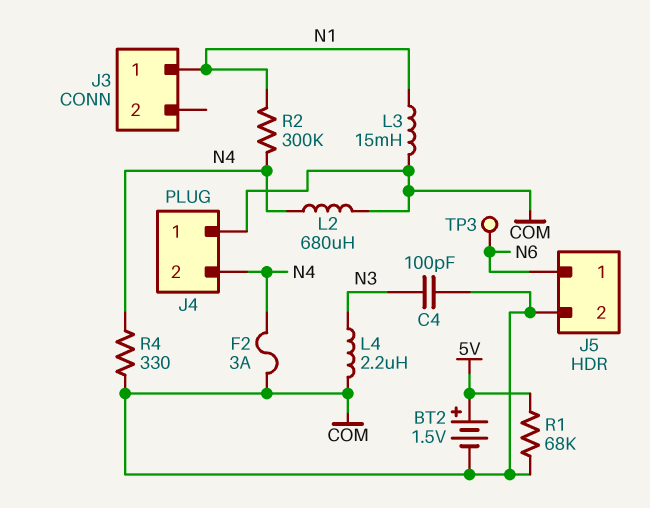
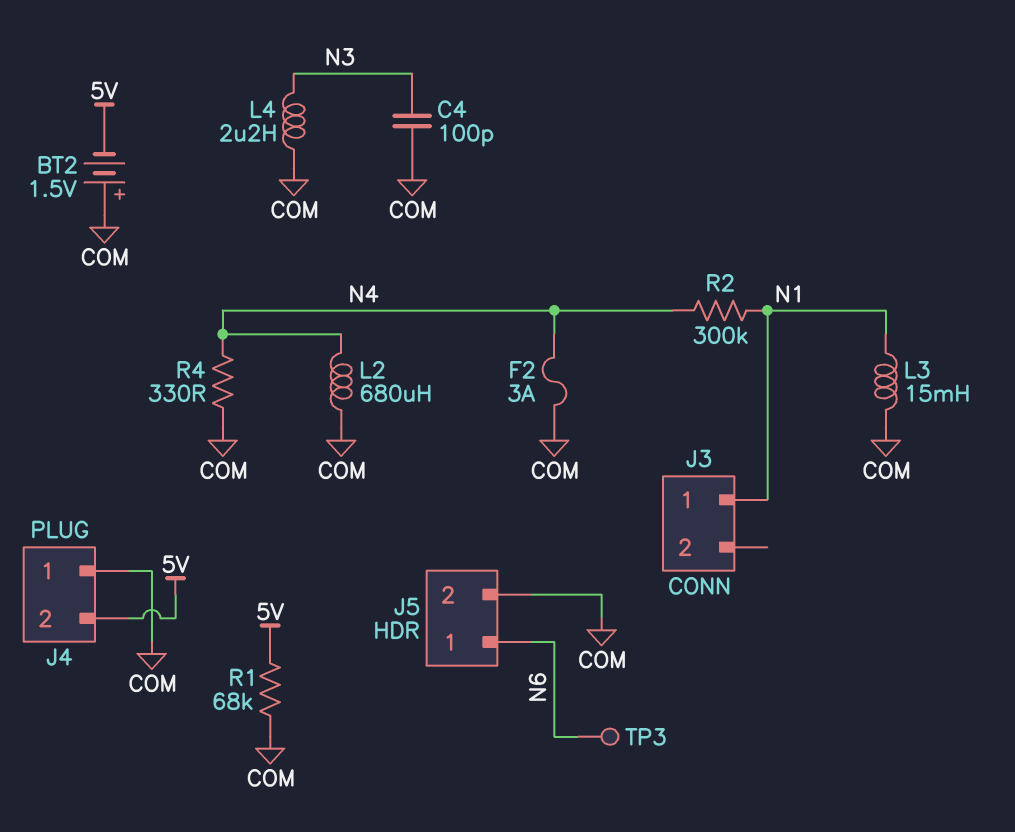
BT2: 1.5V (plus 5V, minus COM) -> 1.5V (plus COM, minus 5V)
J4 pin 2: N4 -> 5V

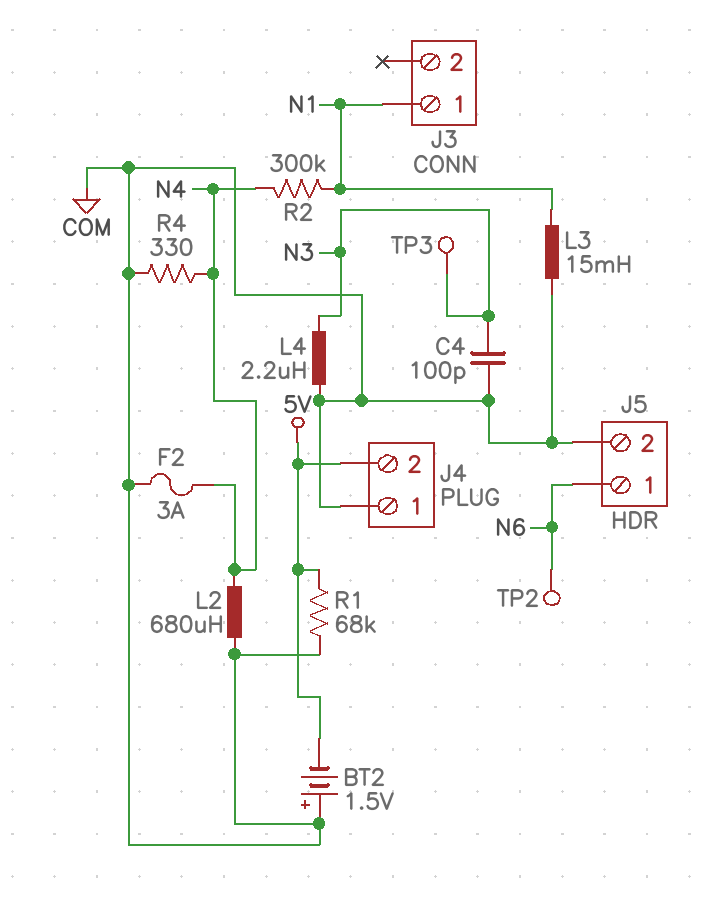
TP2: none -> test point (N6)
TP3: test point (N6) -> test point (N3)

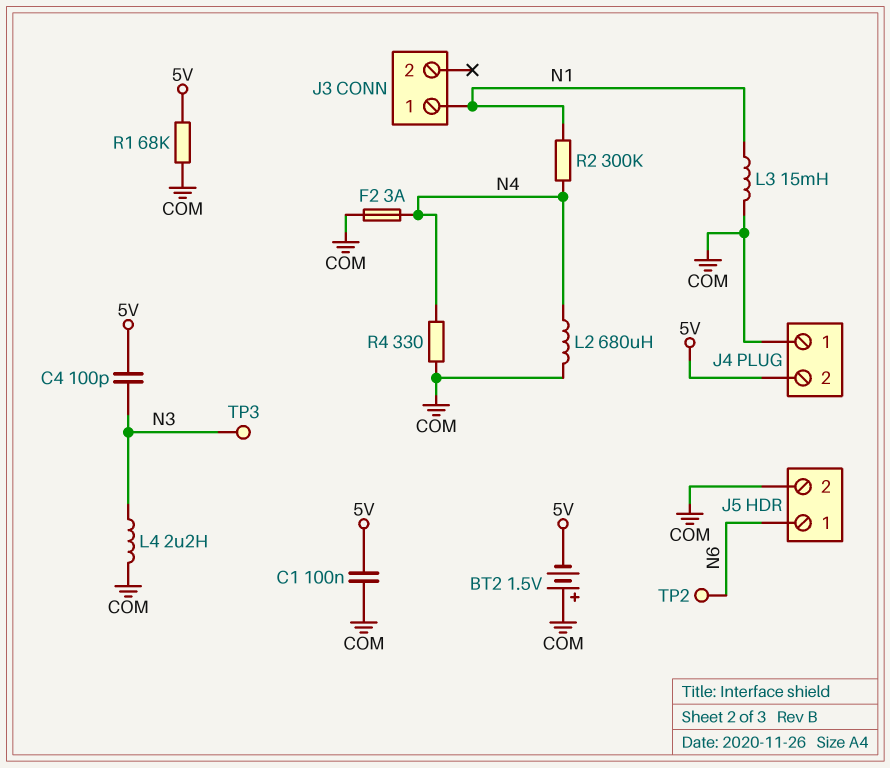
C1: none -> 100nF (5V, COM)
C4: 100pF (COM, N3) -> 100pF (5V, N3)

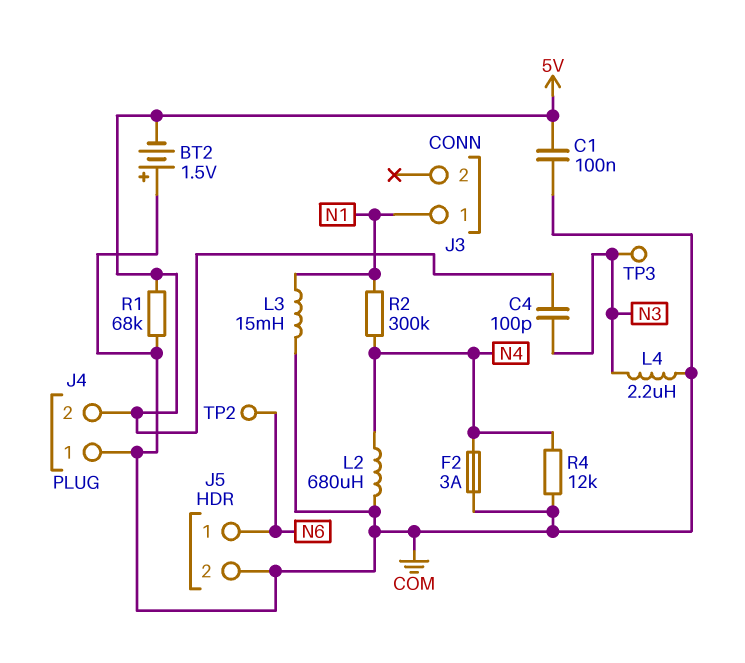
R4: 330 (COM, N4) -> 12k (COM, N4)

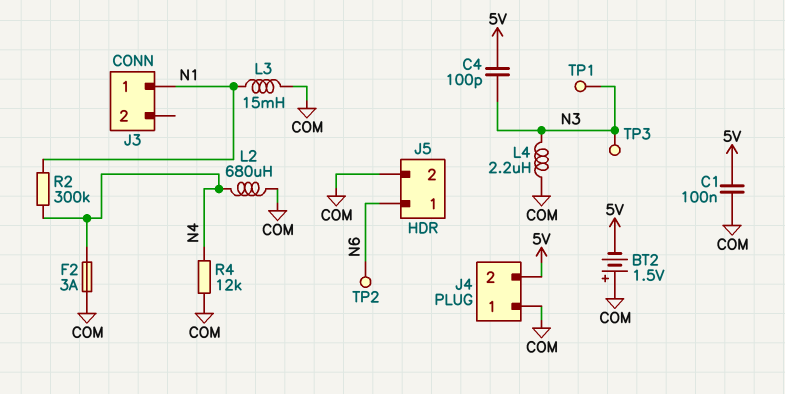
R1: 68k (5V, COM) -> none
TP1: none -> test point (N3)

